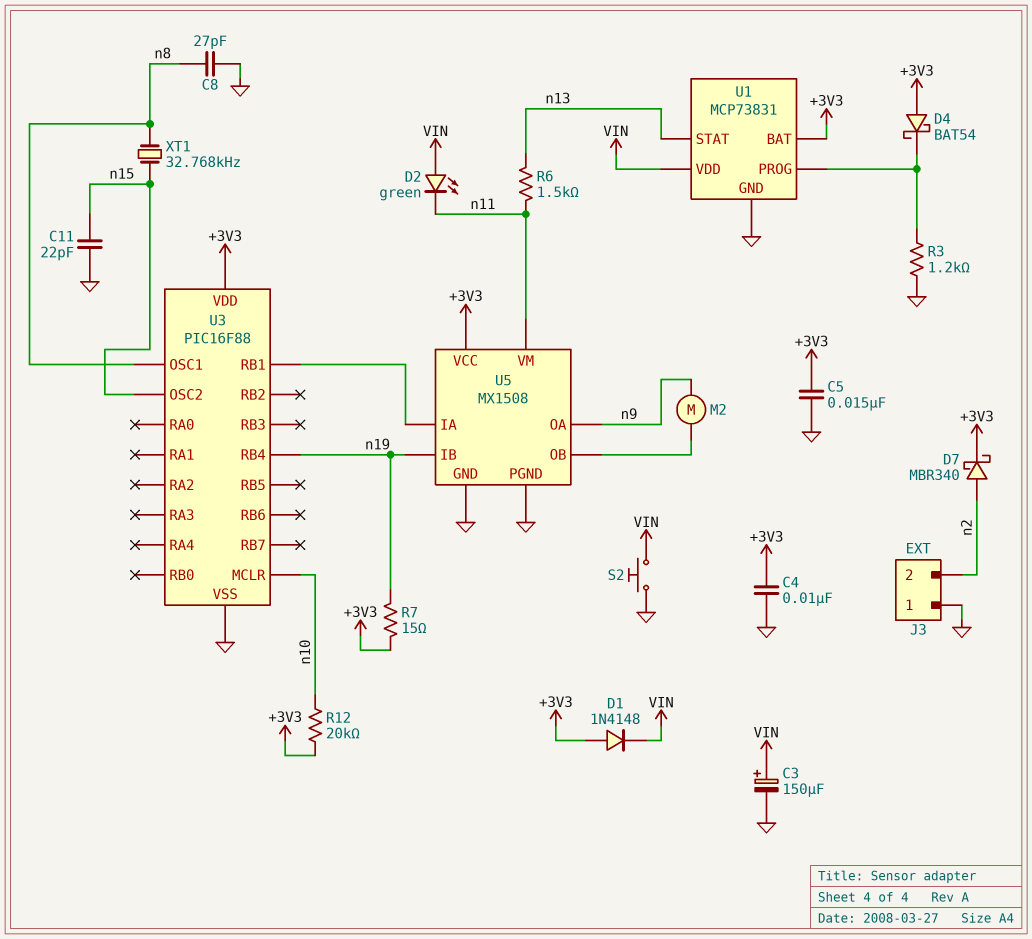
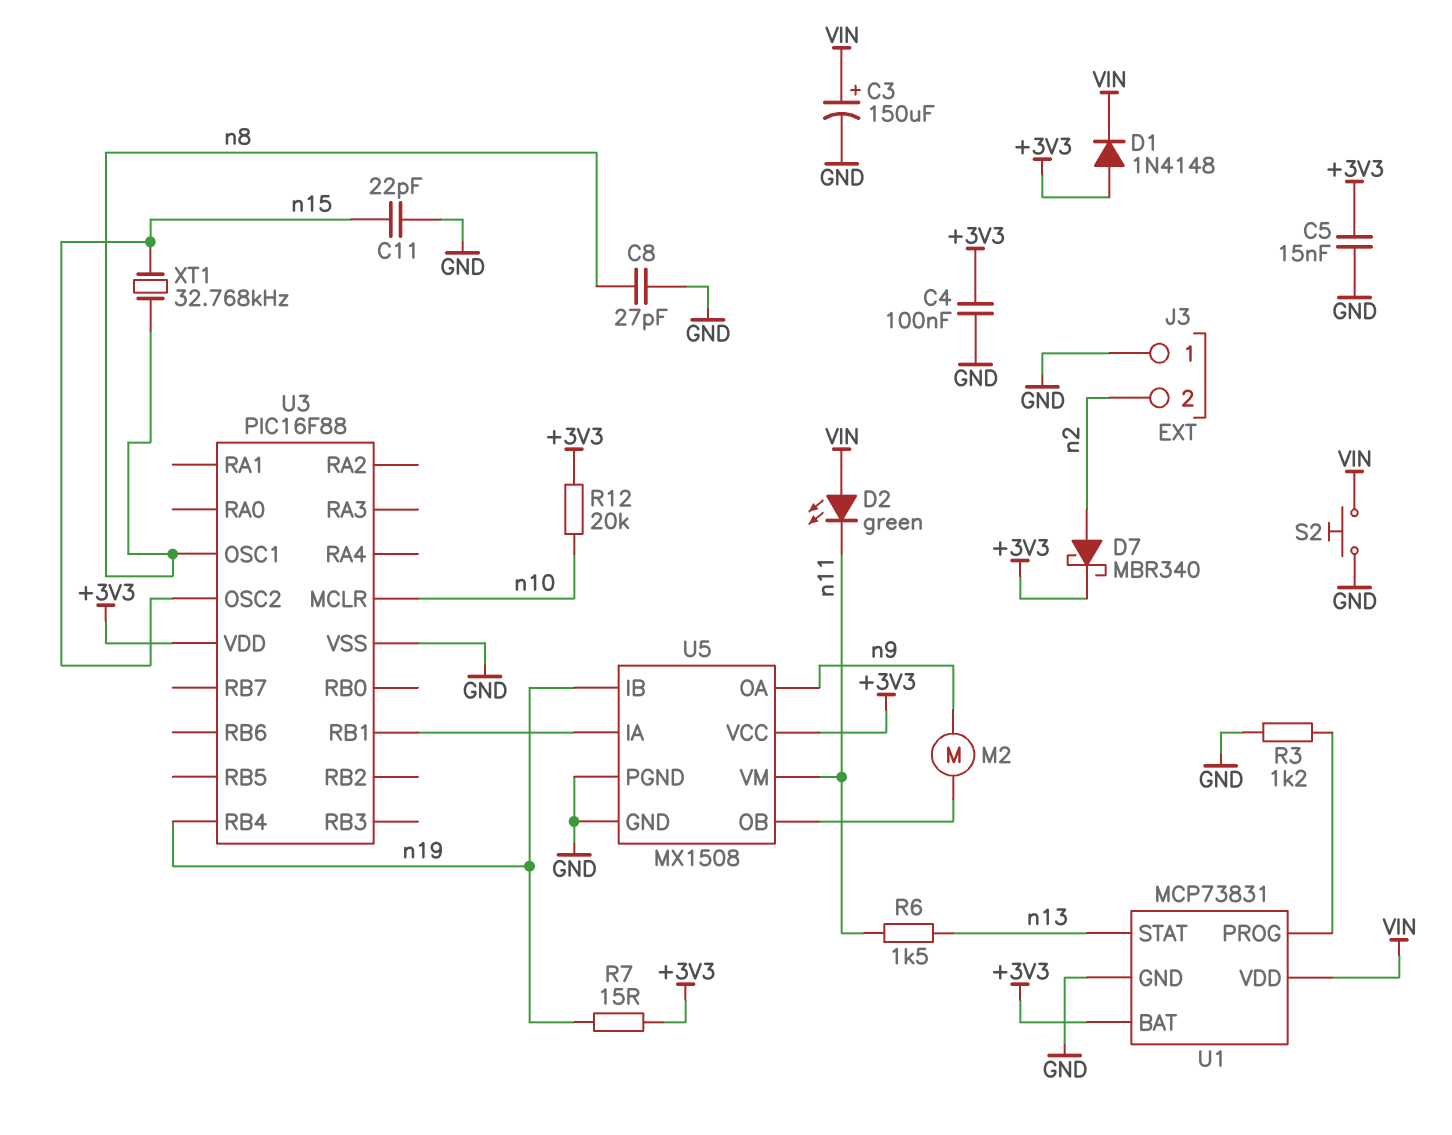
C4: 10nF (+3V3, GND) -> 100nF (+3V3, GND)
D4: schottky BAT54 (A +3V3, K U1/PROG) -> none

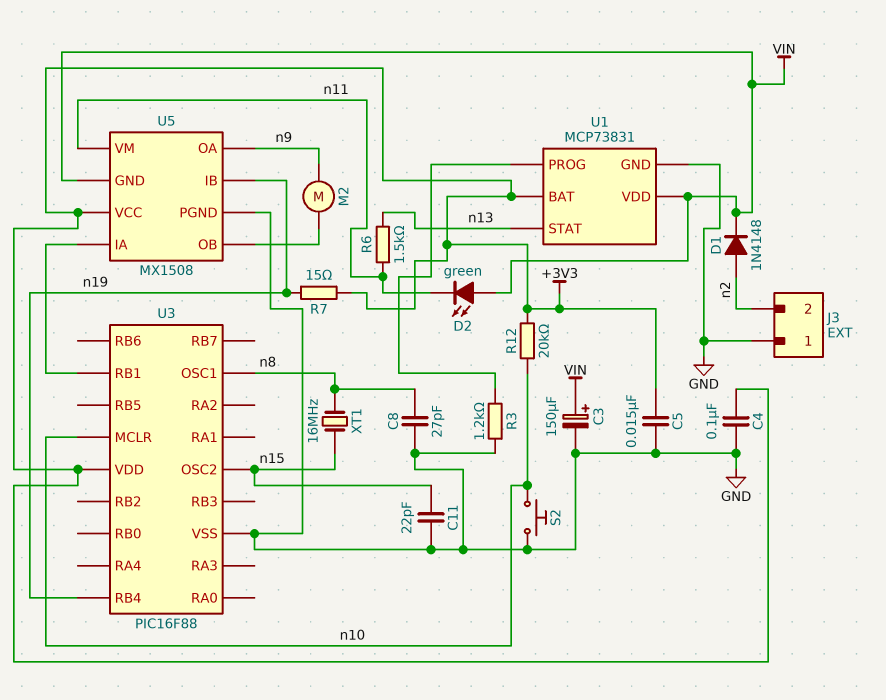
D1: diode 1N4148 (A +3V3, K VIN) -> diode 1N4148 (A n2, K VIN)
D7: schottky MBR340 (A n2, K +3V3) -> none
S2: button (GND, VIN) -> button (GND, n10)
U5 pin GND: GND -> VIN
XT1: 32.768kHz (n8, n15) -> 16MHz (n8, n15)

